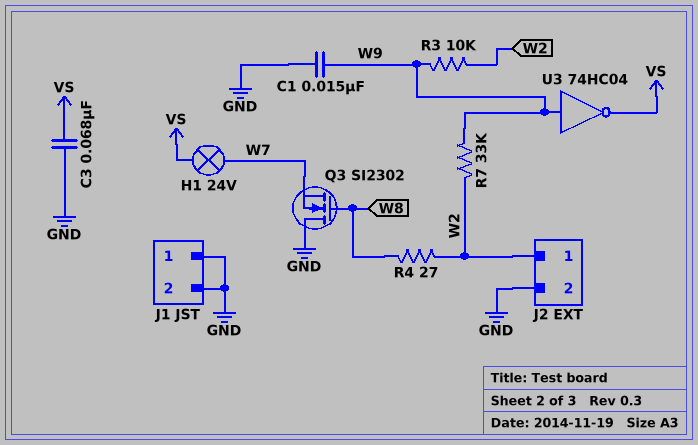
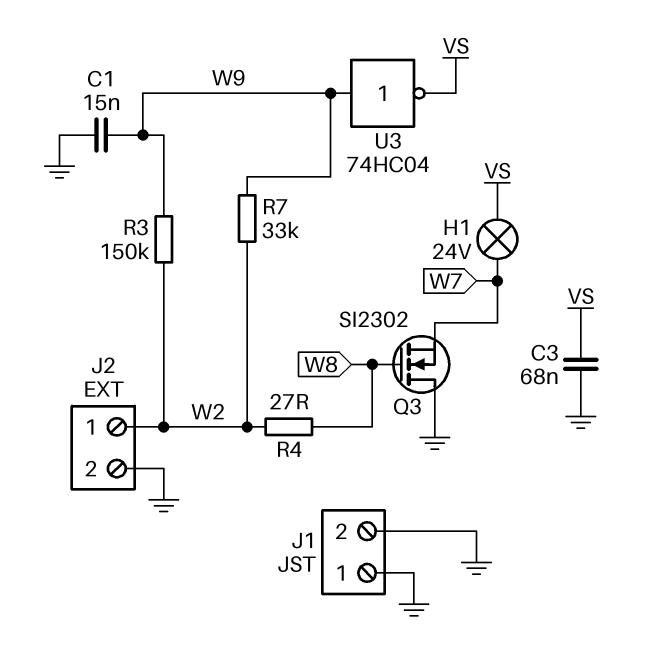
R3: 10k (W2, W9) -> 150k (W2, W9)

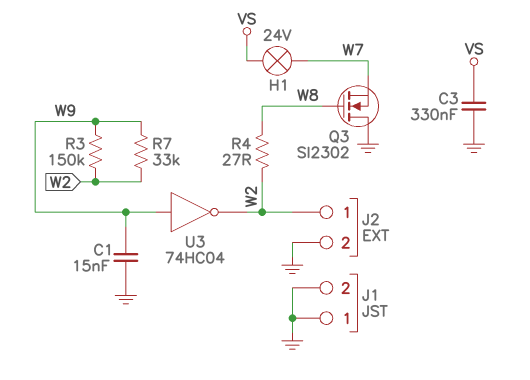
C3: 68nF (GND, VS) -> 330nF (GND, VS)
U3: NOT 74HC04 (in W9, out VS) -> NOT 74HC04 (in W9, out W2)

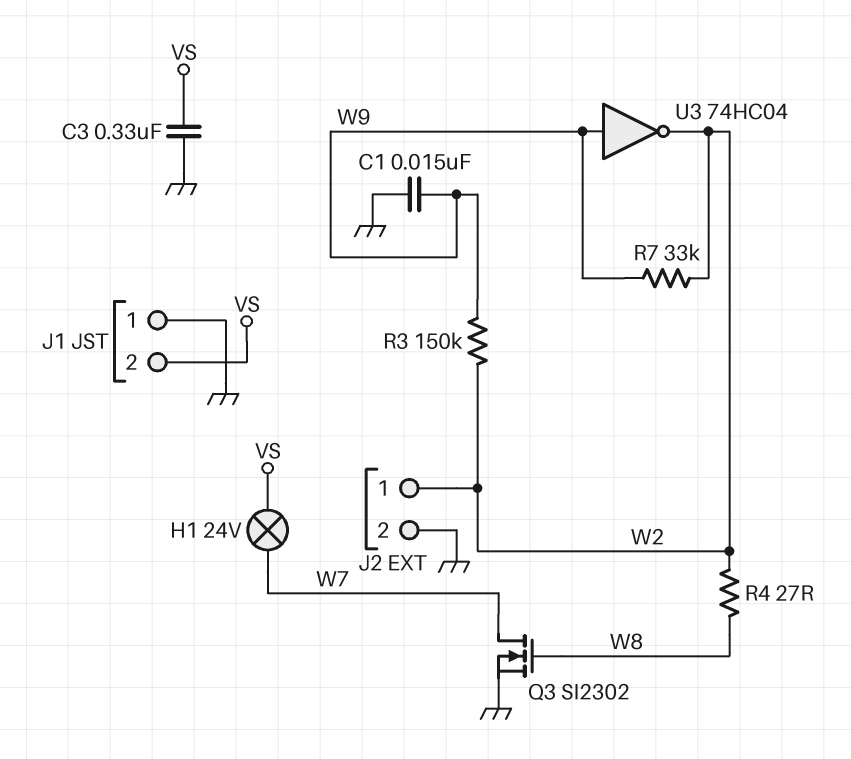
J1 pin 2: GND -> VS
Q3: NMOS SI2302 (G W8, D GND, S W7) -> NMOS SI2302 (G W8, D W7, S GND)

